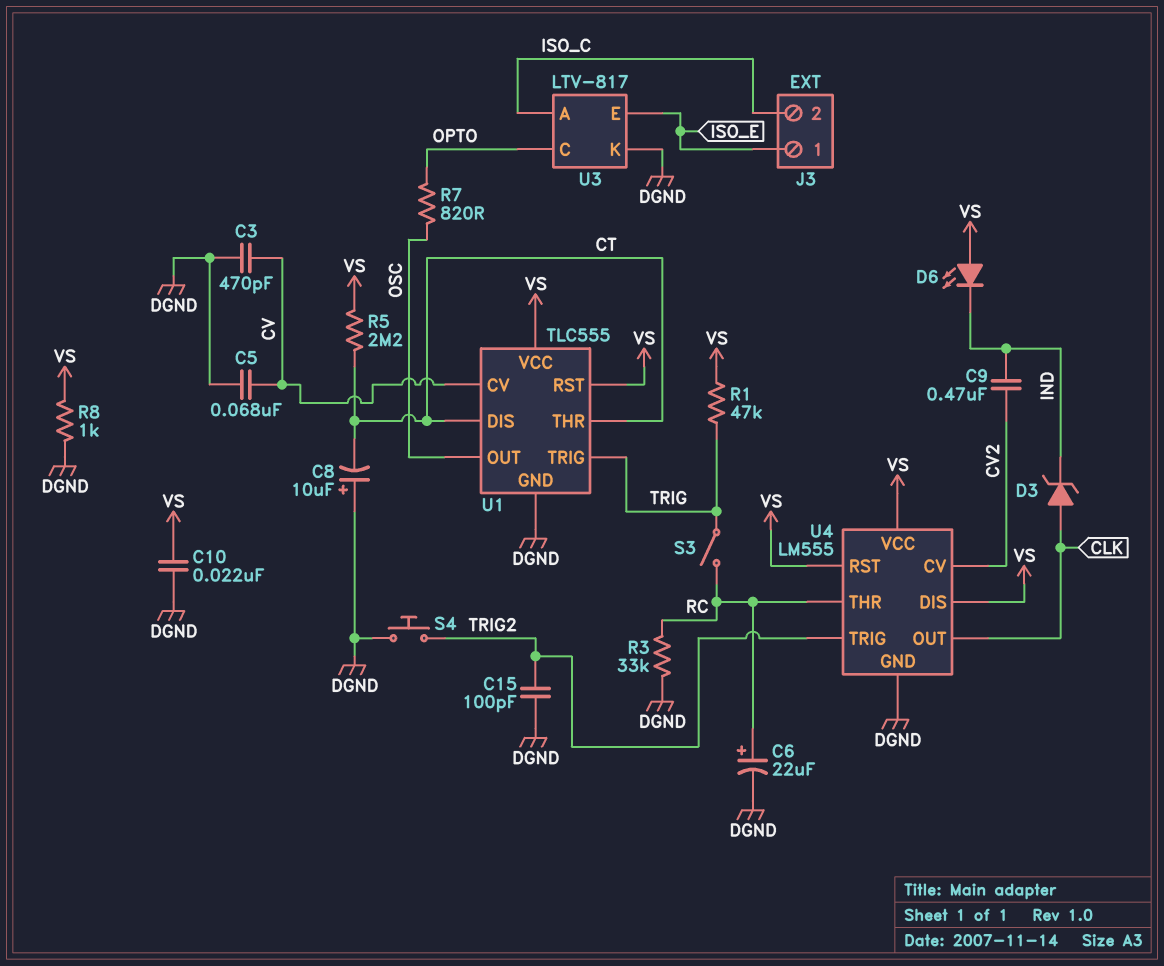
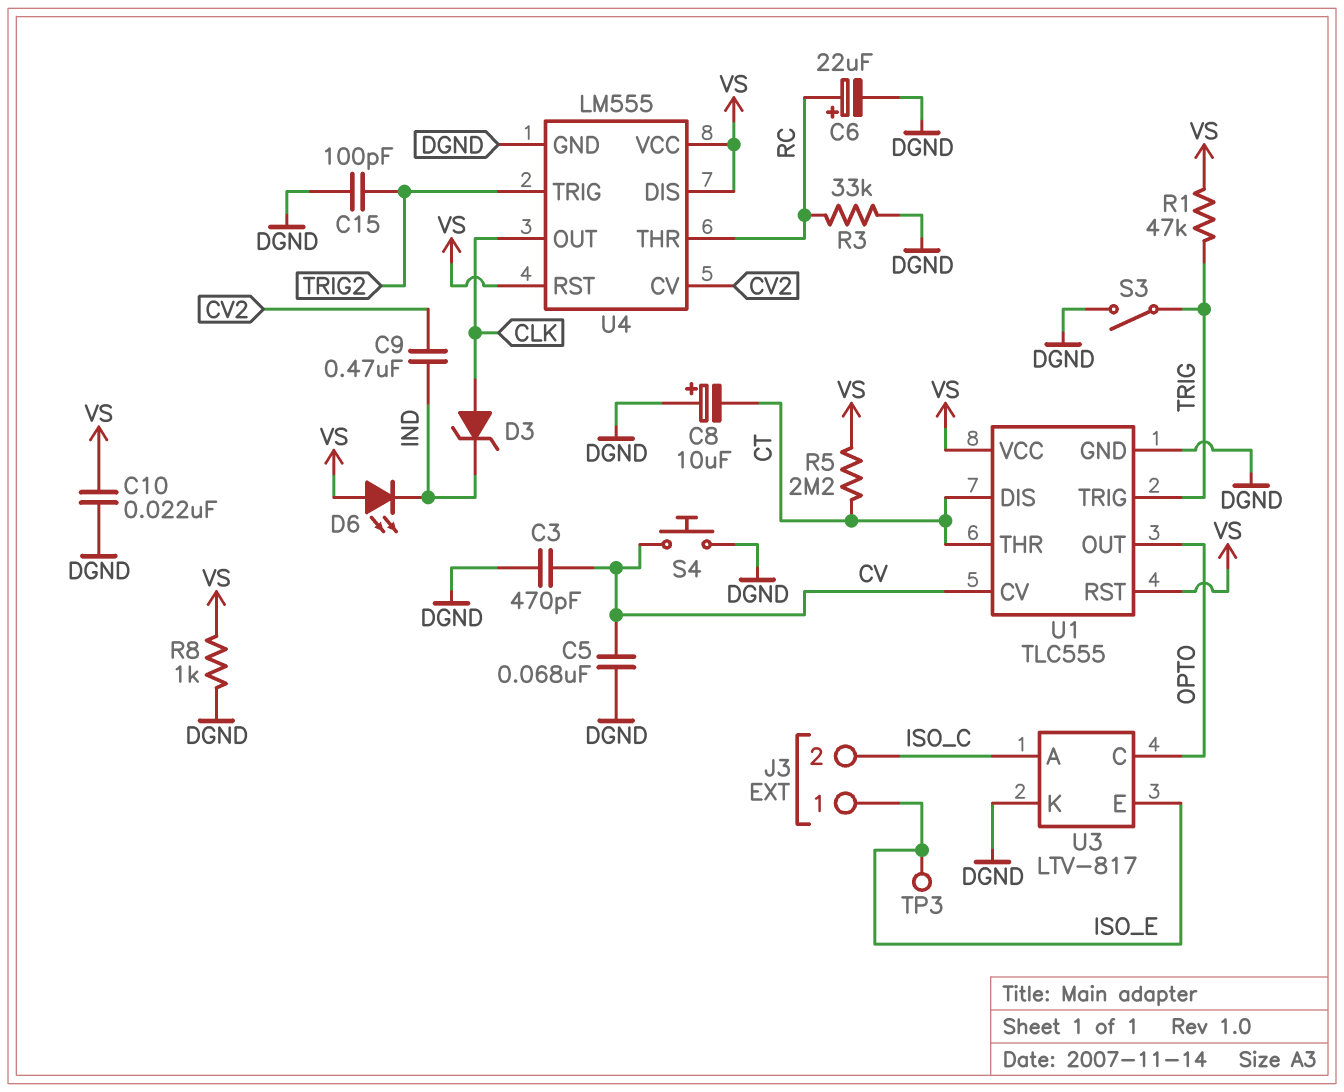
R7: 820 (OPTO, OSC) -> none
S3: switch (RC, TRIG) -> switch (DGND, TRIG)
S4: button (DGND, TRIG2) -> button (CV, DGND)
TP3: none -> test point (ISO_E)
U1 pin OUT: OSC -> OPTO

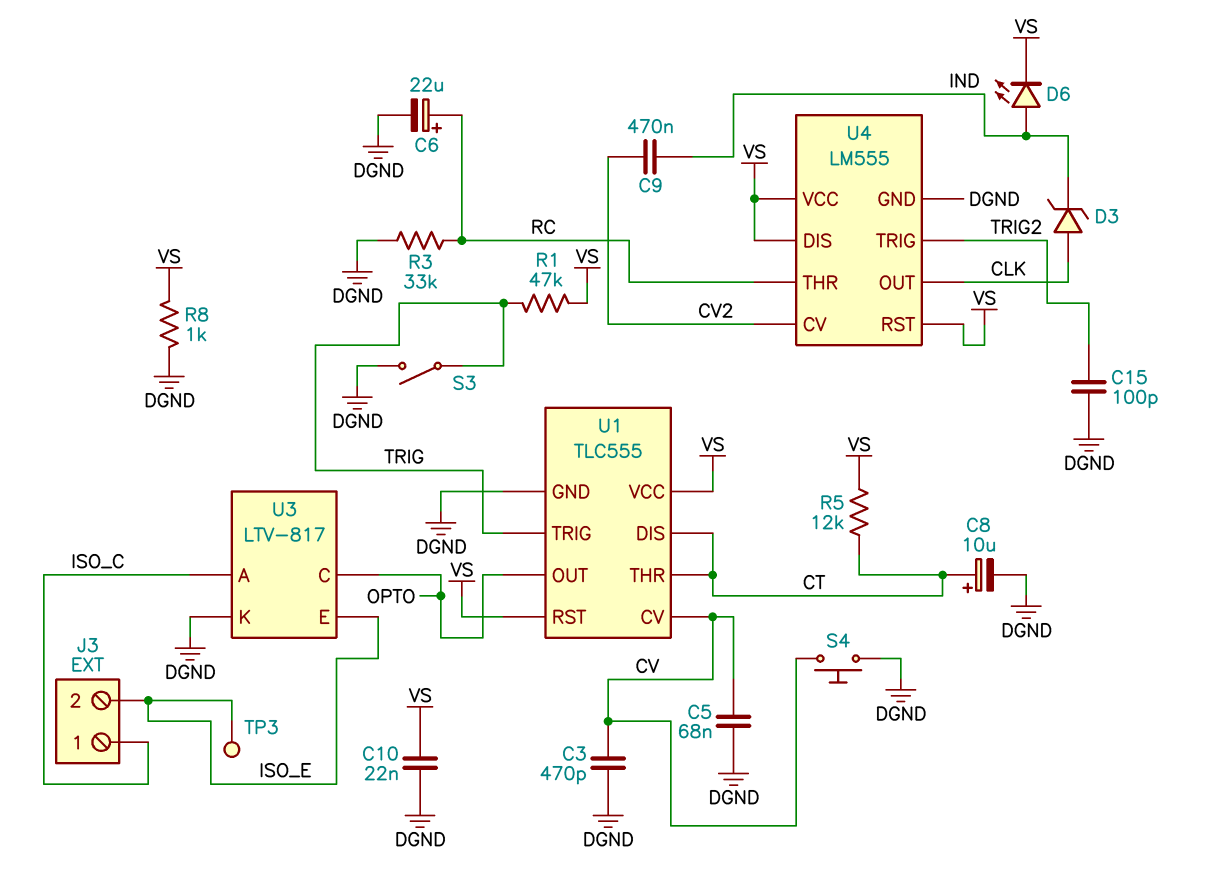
C8: 10uF (plus DGND, minus CT) -> 10uF (plus CT, minus DGND)
D6: LED (A VS, K IND) -> LED (A IND, K VS)
J3 pin 1: ISO_E -> ISO_C
J3 pin 2: ISO_C -> ISO_E
R5: 2.2M (CT, VS) -> 12k (CT, VS)

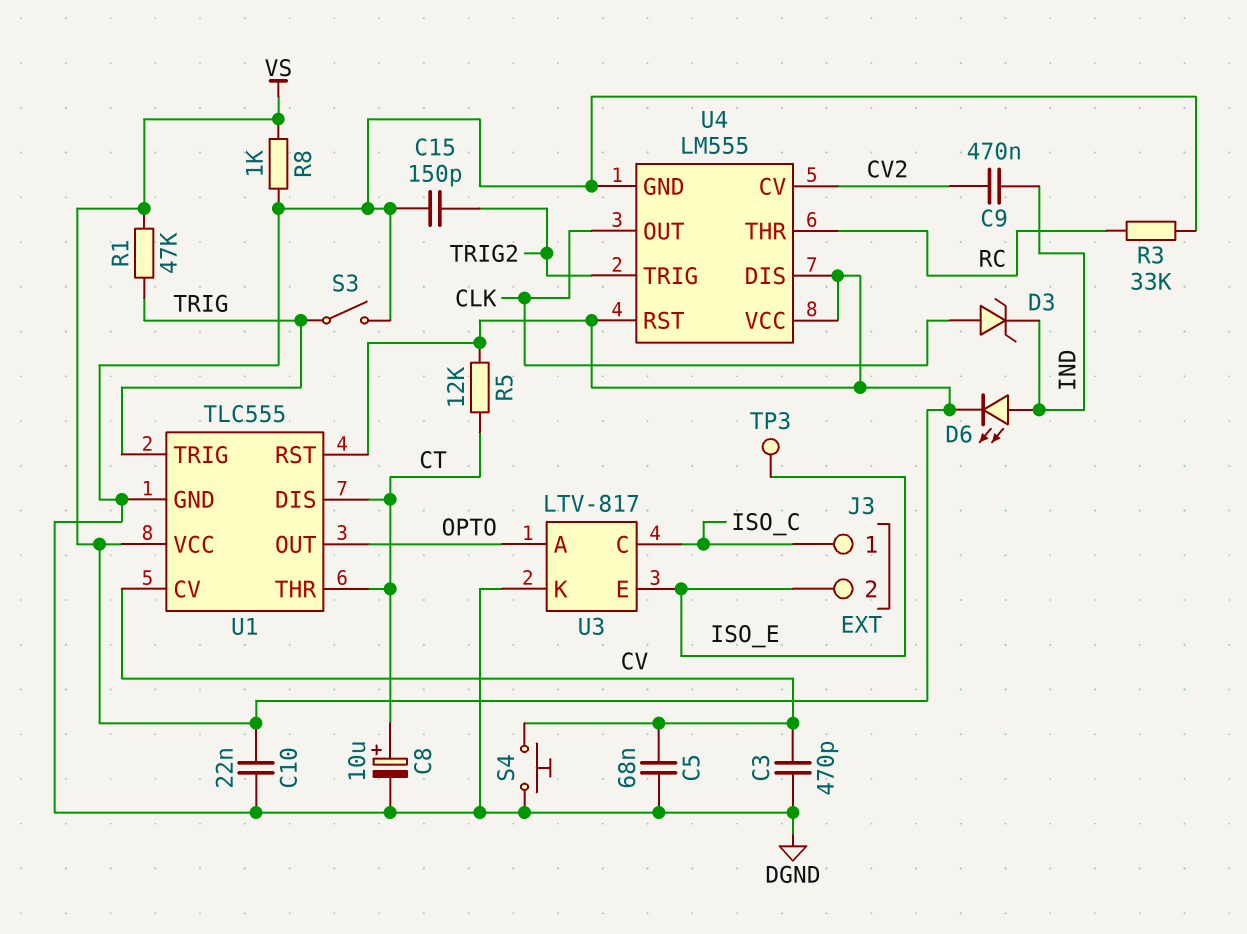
C6: 22uF (plus RC, minus DGND) -> none
C15: 100pF (DGND, TRIG2) -> 150pF (DGND, TRIG2)
U3 pin A: ISO_C -> OPTO
U3 pin C: OPTO -> ISO_C

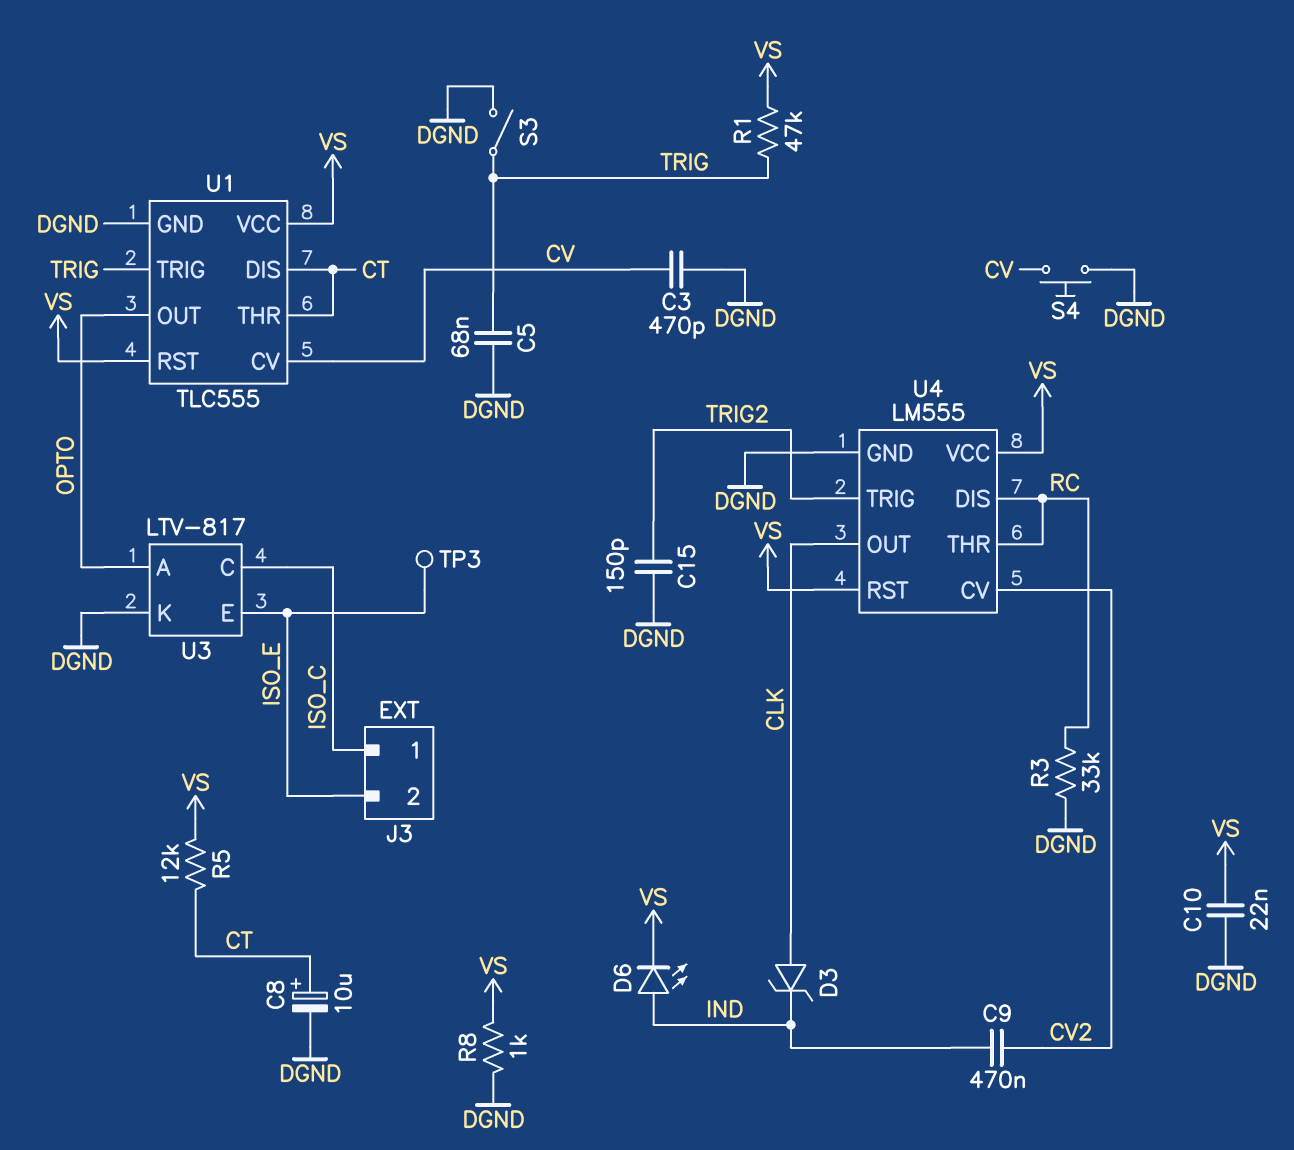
C5: 68nF (CV, DGND) -> 68nF (DGND, TRIG)
U4 pin DIS: VS -> RC

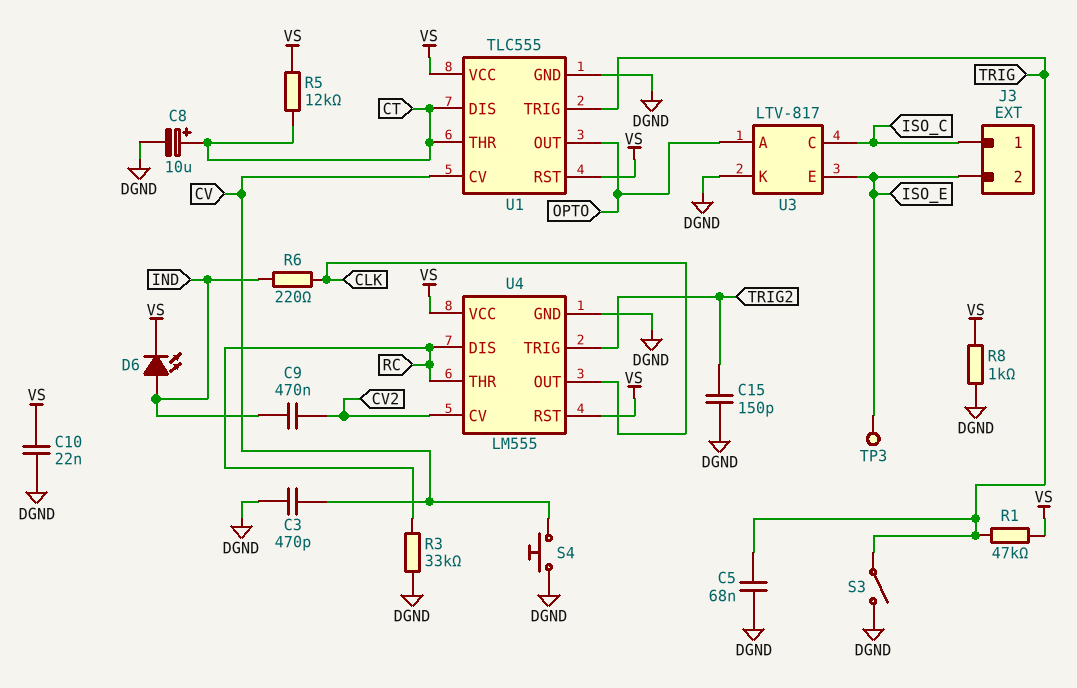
D3: zener (A CLK, K IND) -> none
R6: none -> 220 (CLK, IND)

